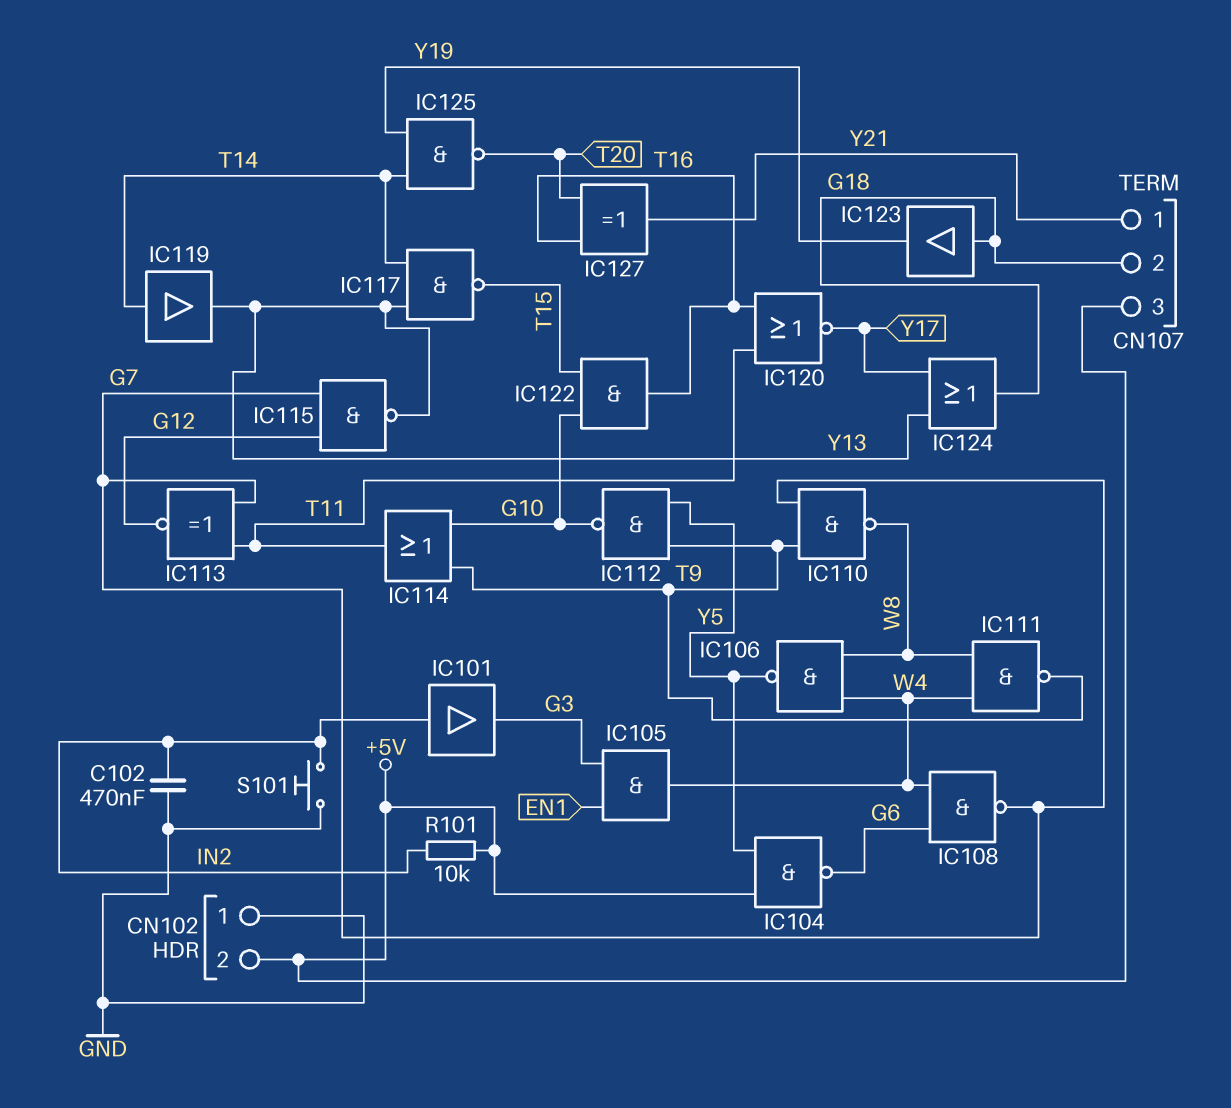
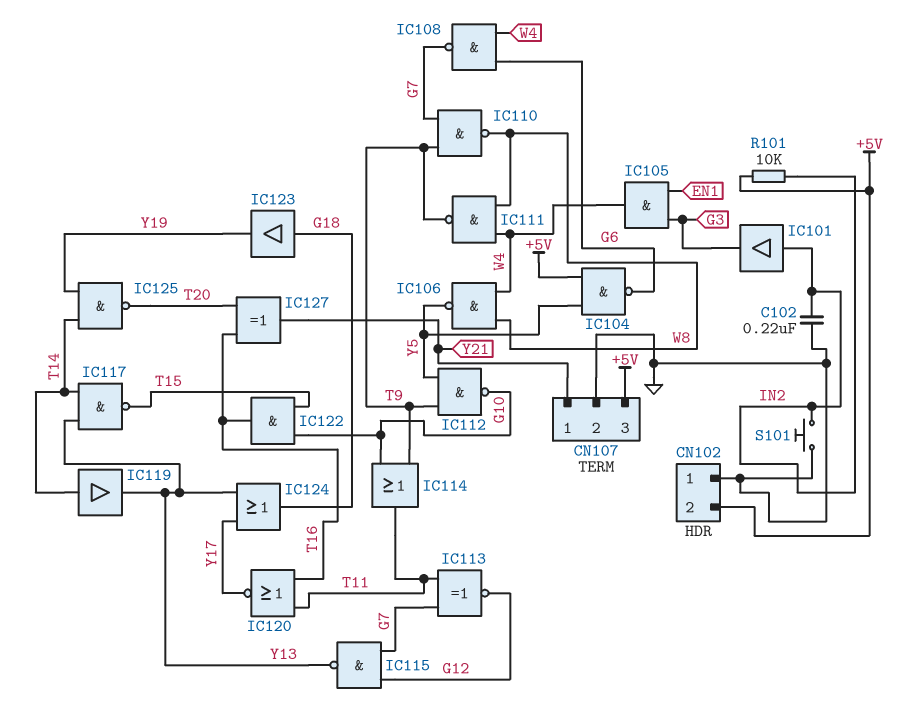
C102: 470nF (GND, IN2) -> 220nF (GND, IN2)
CN107 pin 2: G18 -> GND

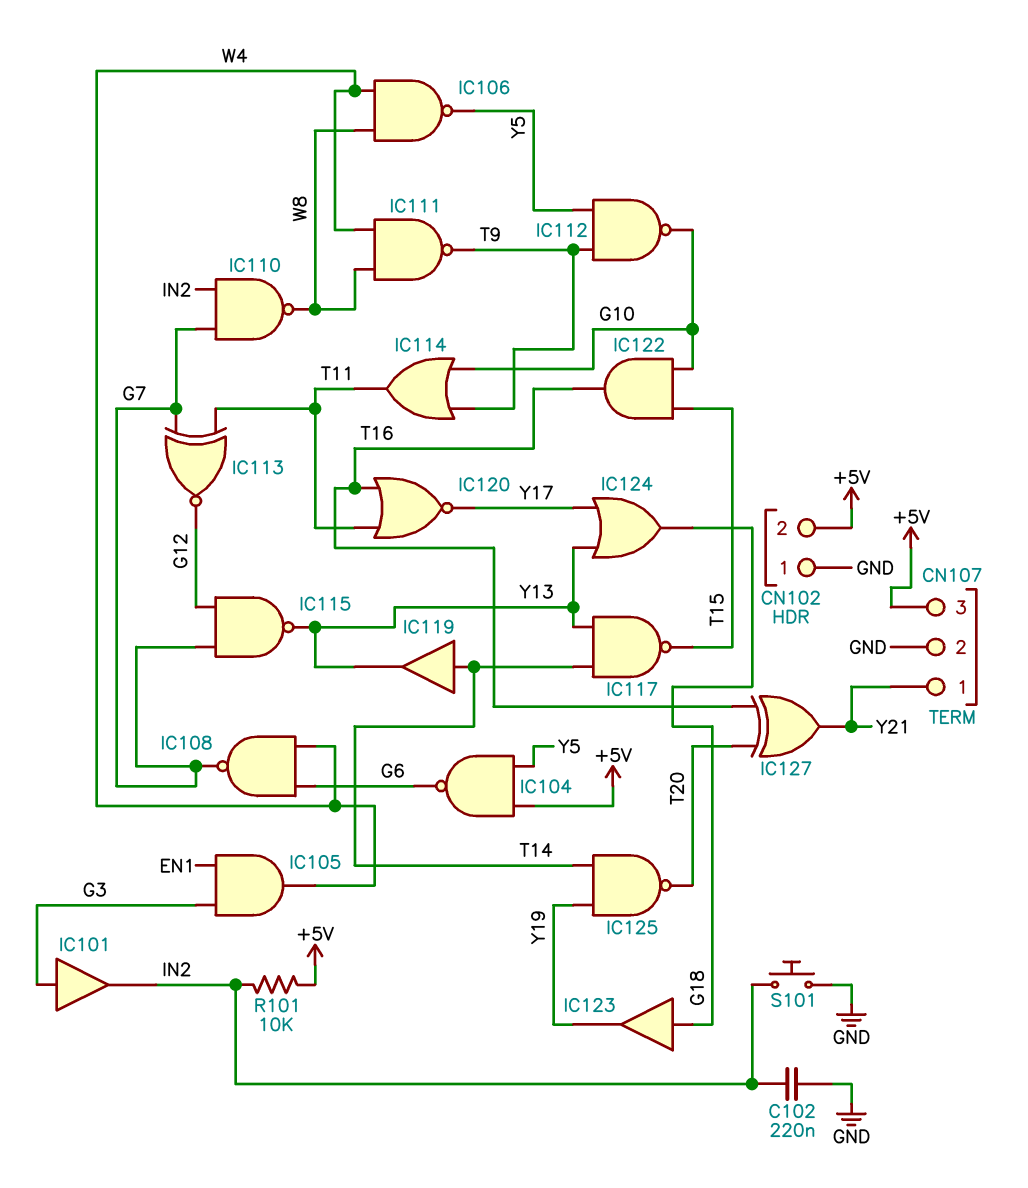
IC101: buffer (in IN2, out G3) -> buffer (in G3, out IN2)
IC110: NAND (in G7, in T9, out W8) -> NAND (in G7, in IN2, out W8)

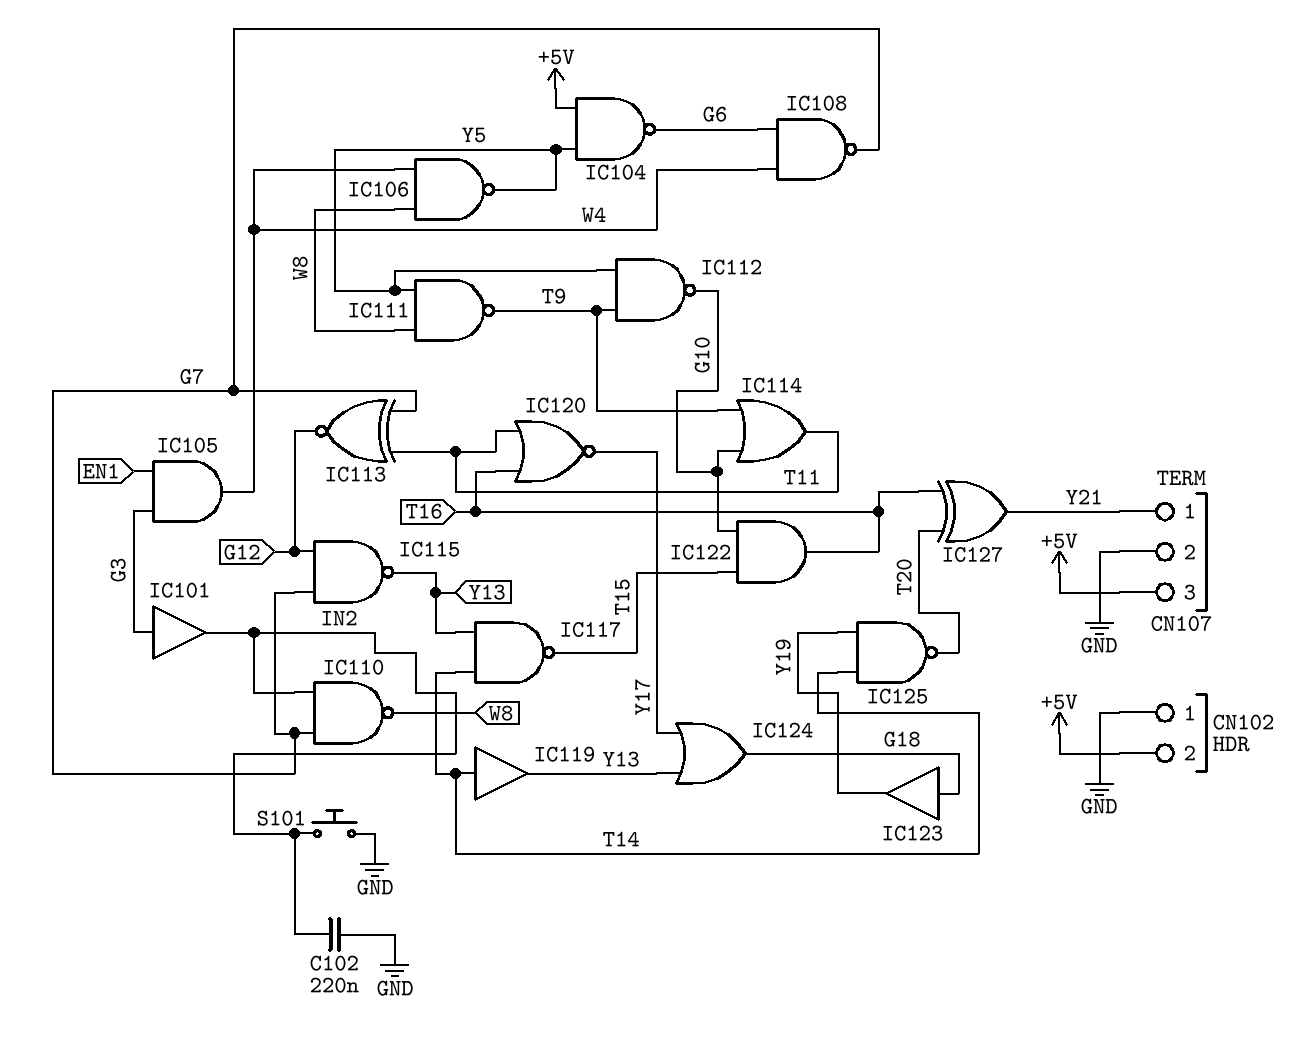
IC111: NAND (in W4, in W8, out T9) -> NAND (in W8, in Y5, out T9)
R101: 10k (+5V, IN2) -> none

